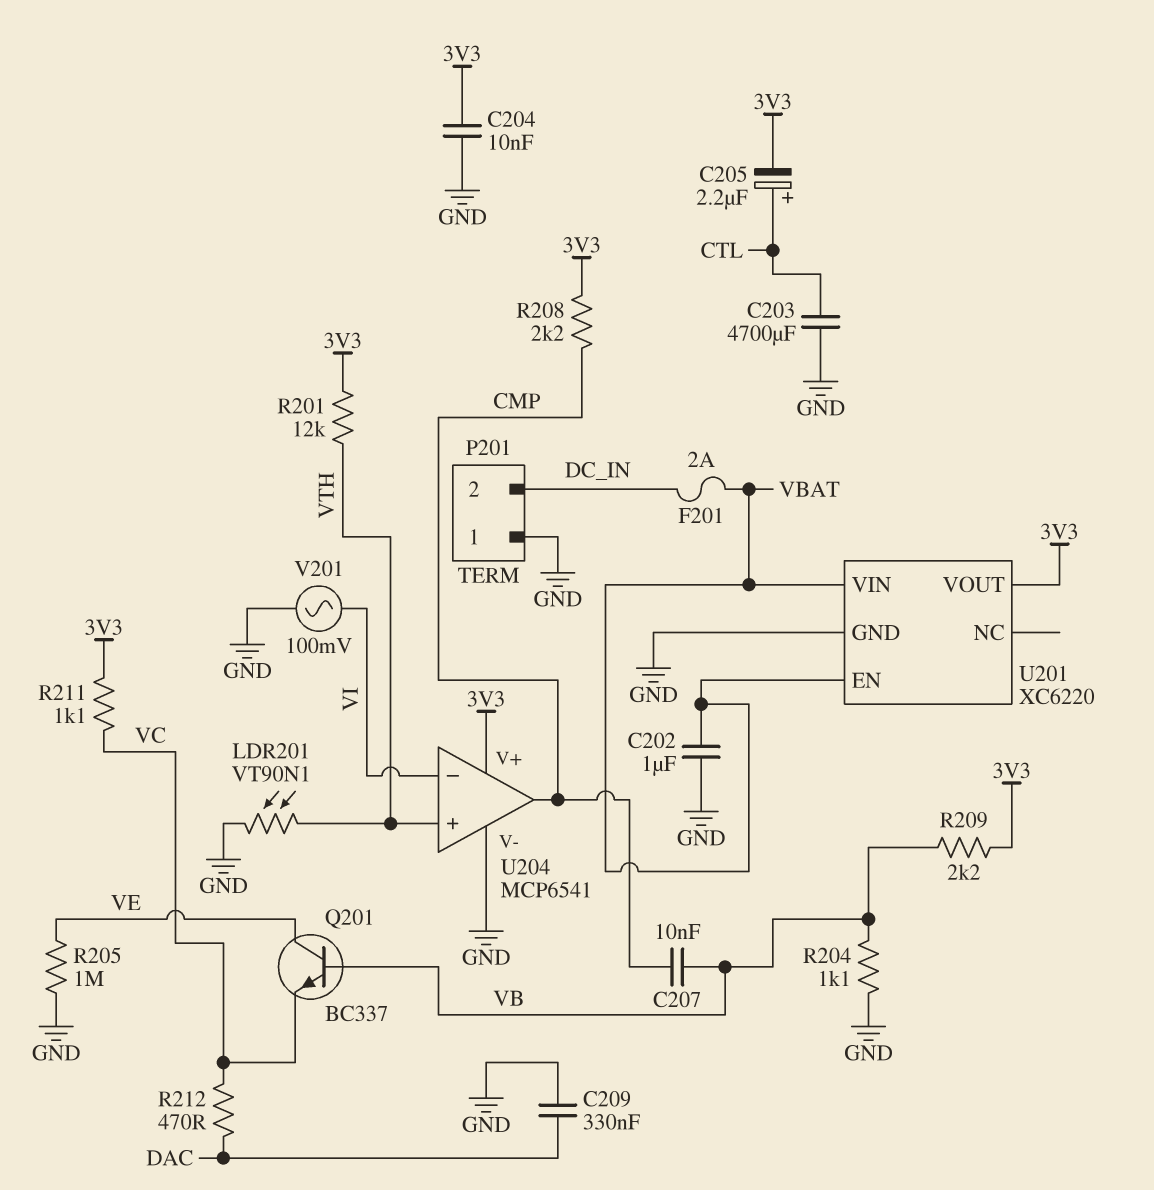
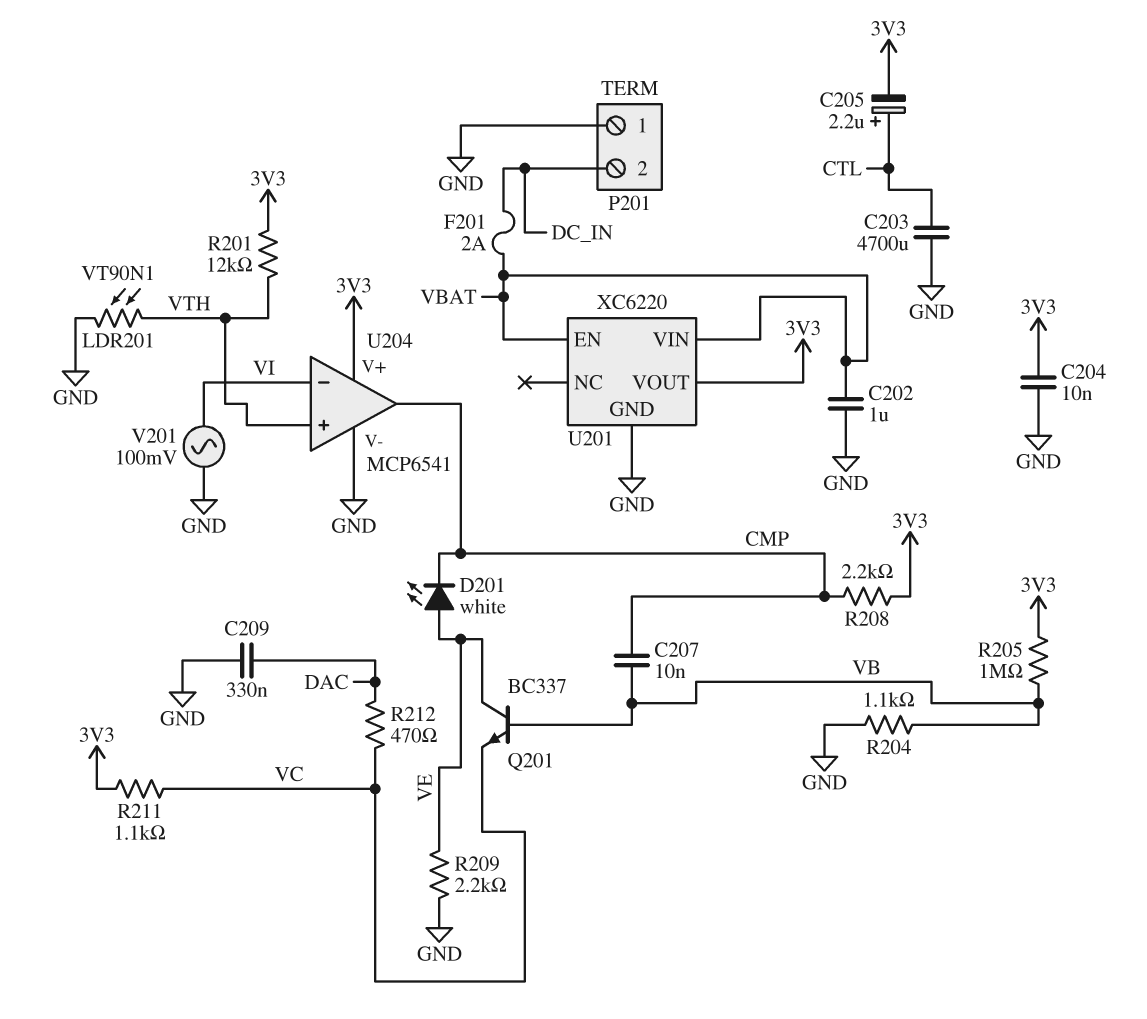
D201: none -> LED white (A VE, K CMP)
R205: 1M (GND, VE) -> 1M (3V3, VB)
R209: 2.2k (3V3, VB) -> 2.2k (GND, VE)

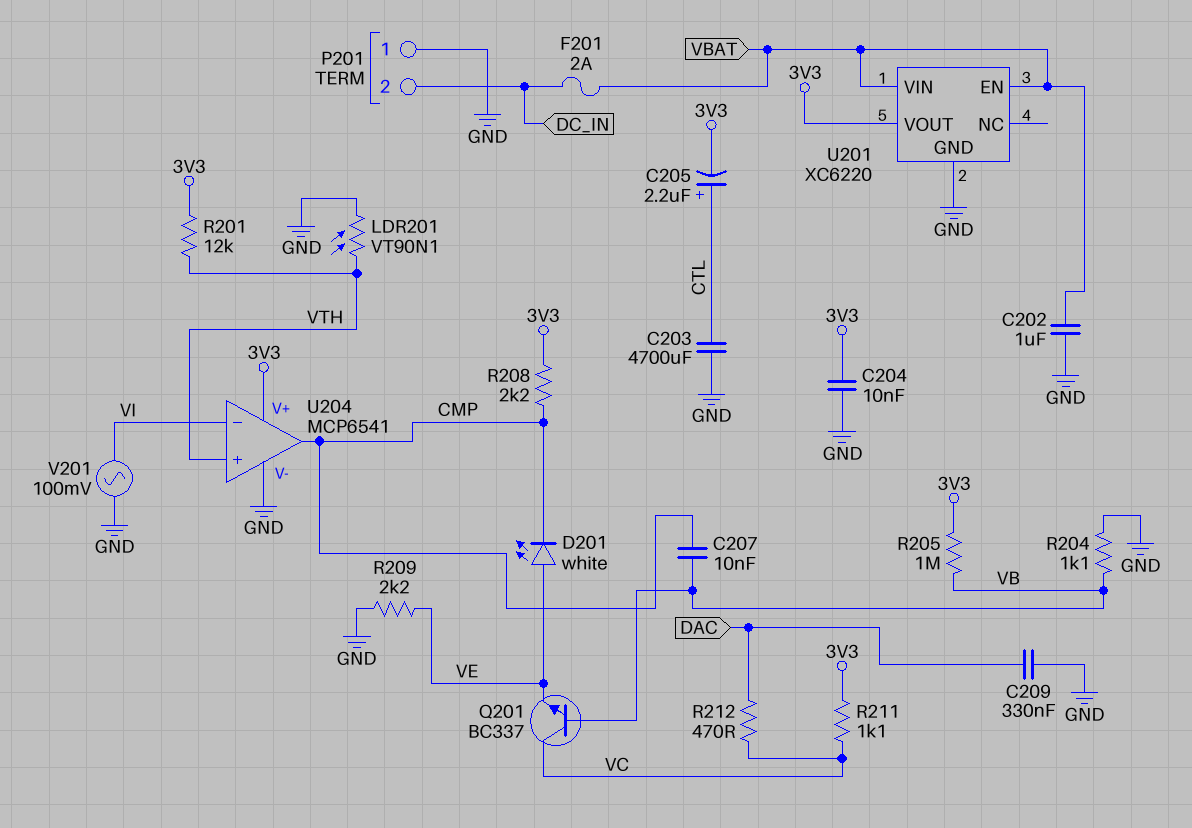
Q201: NPN BC337 (B VB, C VE, E VC) -> NPN BC337 (B VB, C VC, E VE)

